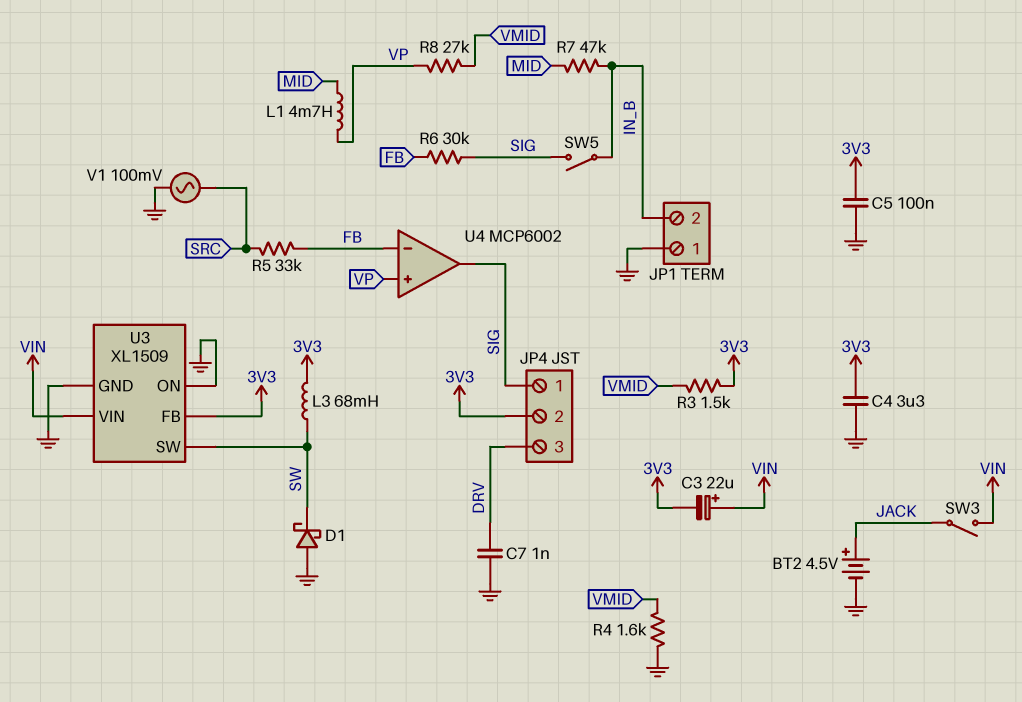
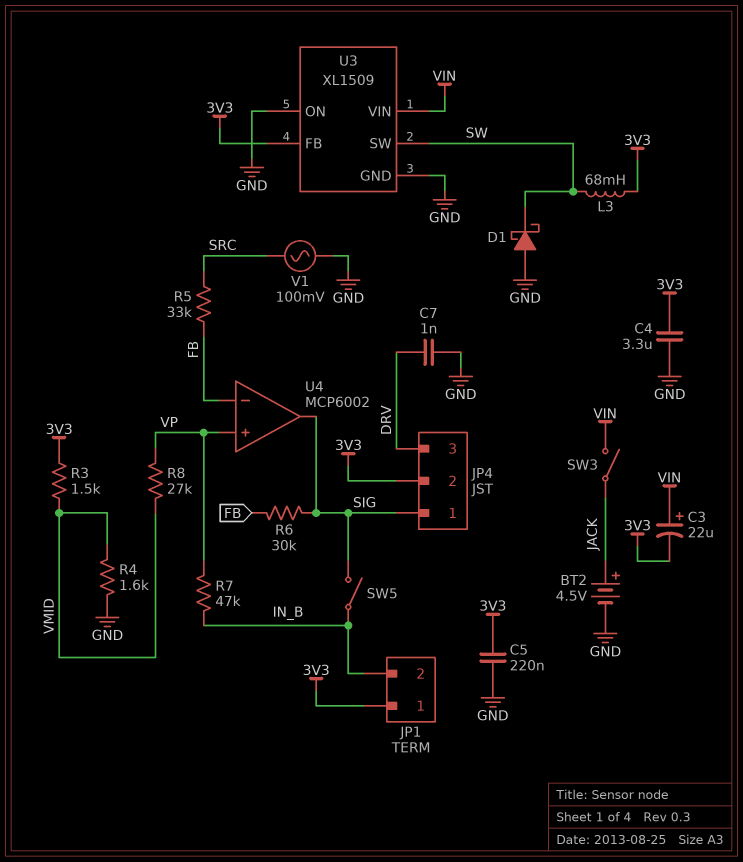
C5: 100nF (3V3, GND) -> 220nF (3V3, GND)
JP1 pin 1: GND -> 3V3
L1: 4.7mH (MID, VP) -> none
R7: 47k (IN_B, MID) -> 47k (IN_B, VP)

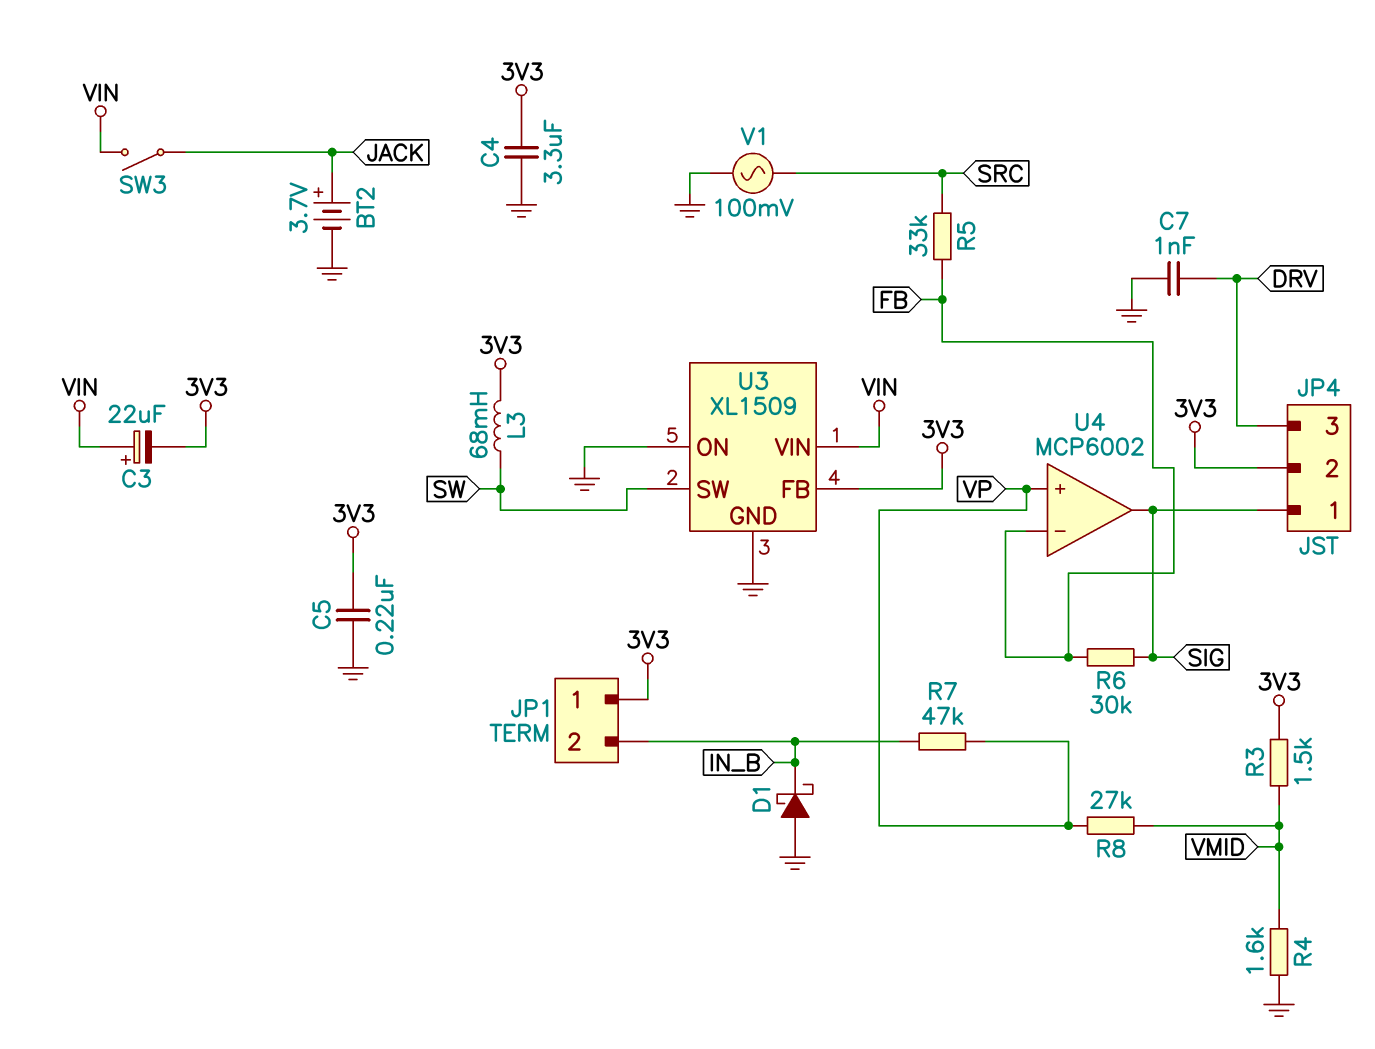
BT2: 4.5V (plus JACK, minus GND) -> 3.7V (plus JACK, minus GND)
D1: schottky (A GND, K SW) -> schottky (A GND, K IN_B)
SW5: switch (IN_B, SIG) -> none

